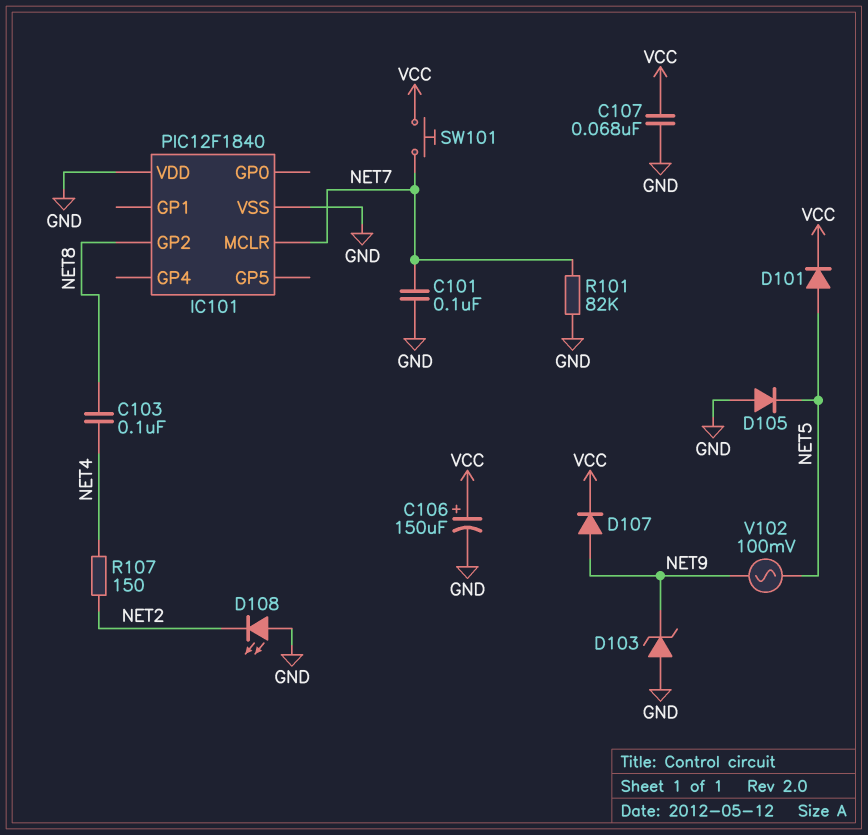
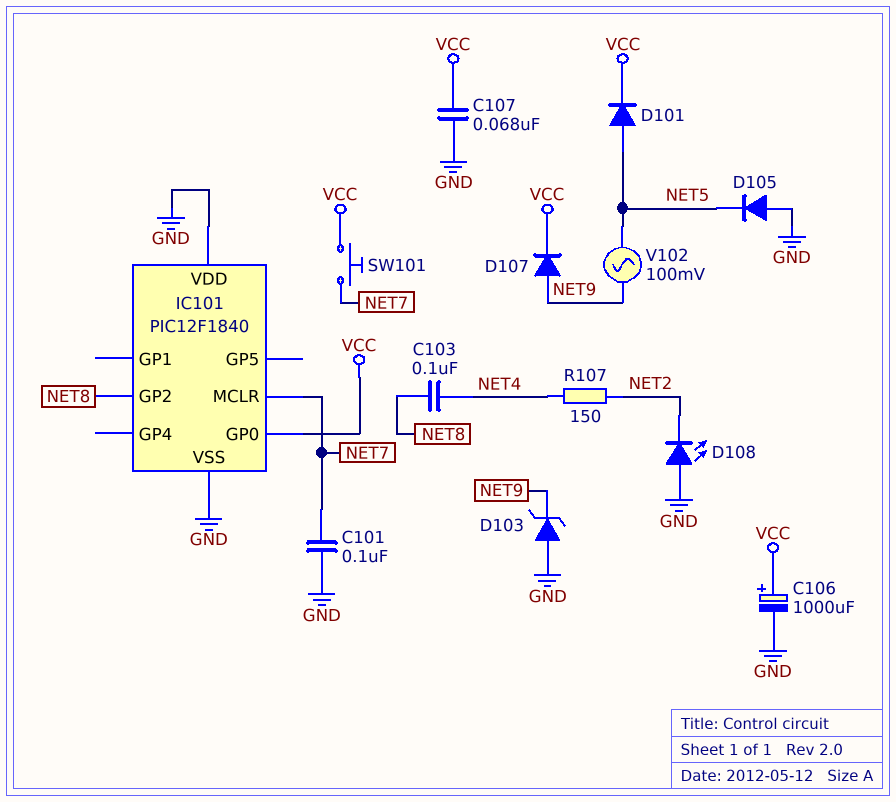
C106: 150uF (plus VCC, minus GND) -> 1000uF (plus VCC, minus GND)
IC101 pin GP0: none -> VCC
R101: 82k (GND, NET7) -> none

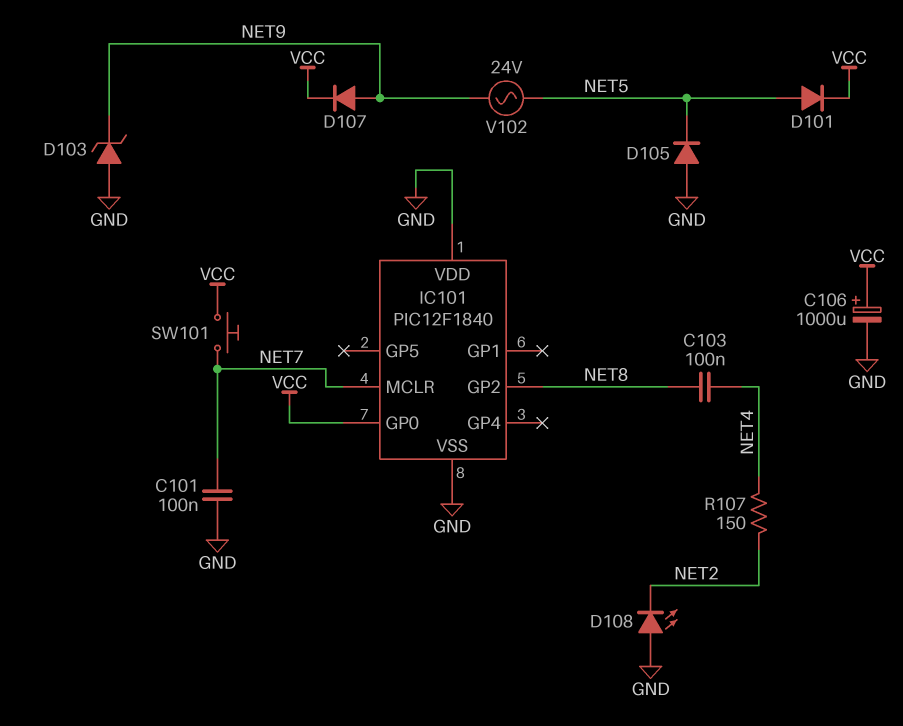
C107: 68nF (GND, VCC) -> none
V102: AC 100mV (NET5, NET9) -> AC 24V (NET5, NET9)

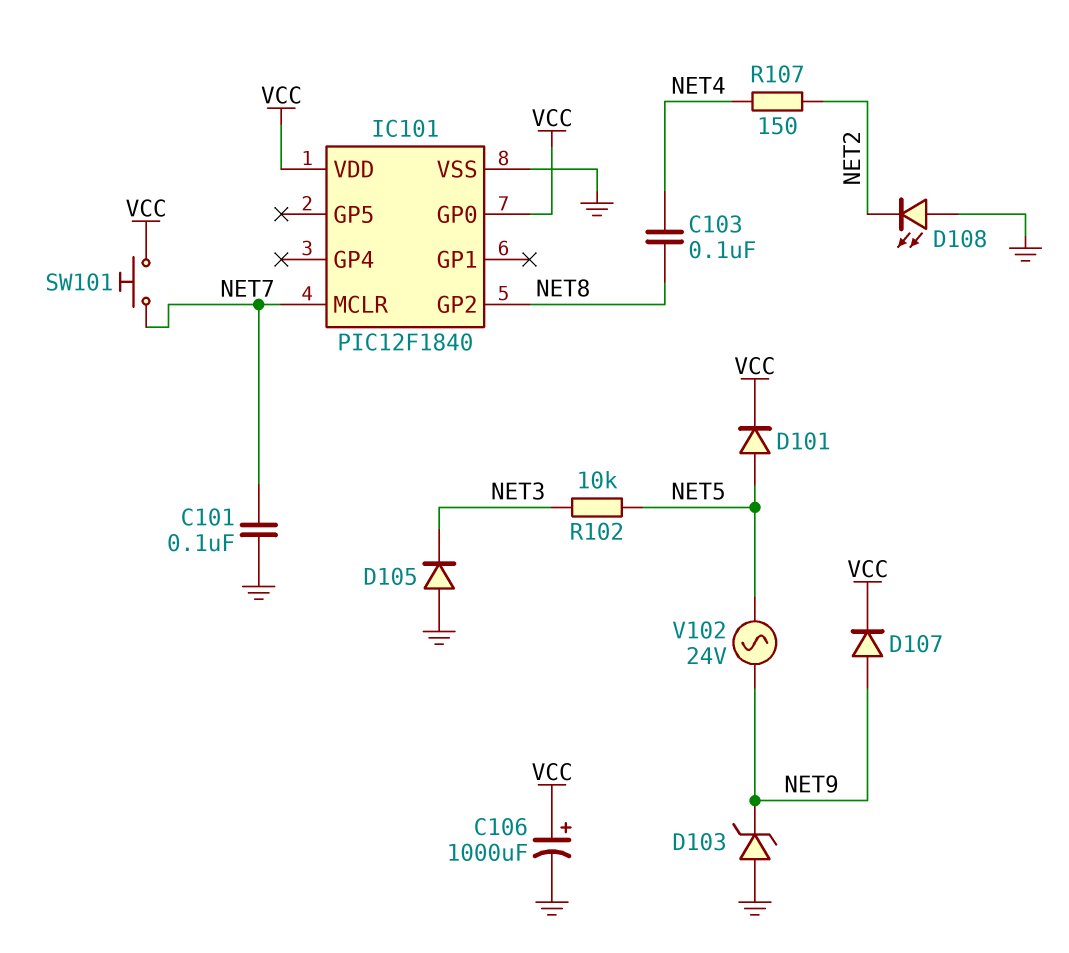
D105: diode (A GND, K NET5) -> diode (A GND, K NET3)
IC101 pin VDD: GND -> VCC
R102: none -> 10k (NET3, NET5)

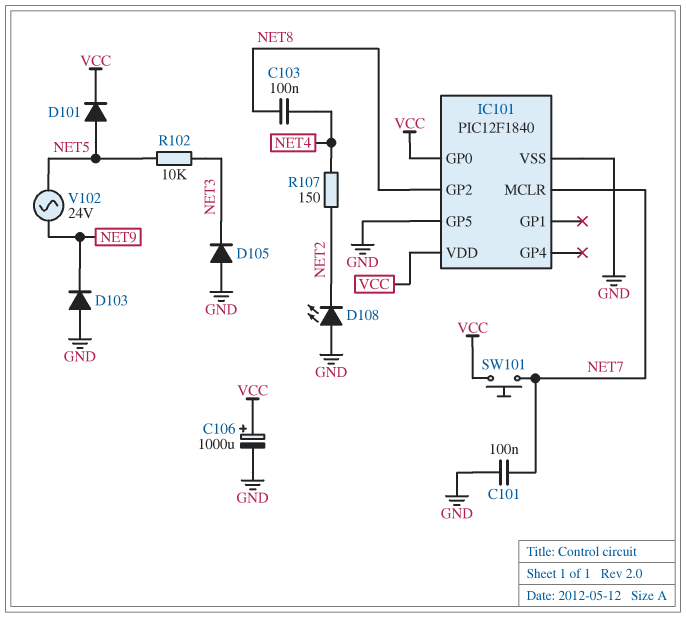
D103: zener (A GND, K NET9) -> diode (A GND, K NET9)
D107: diode (A NET9, K VCC) -> none
IC101 pin GP5: none -> GND

